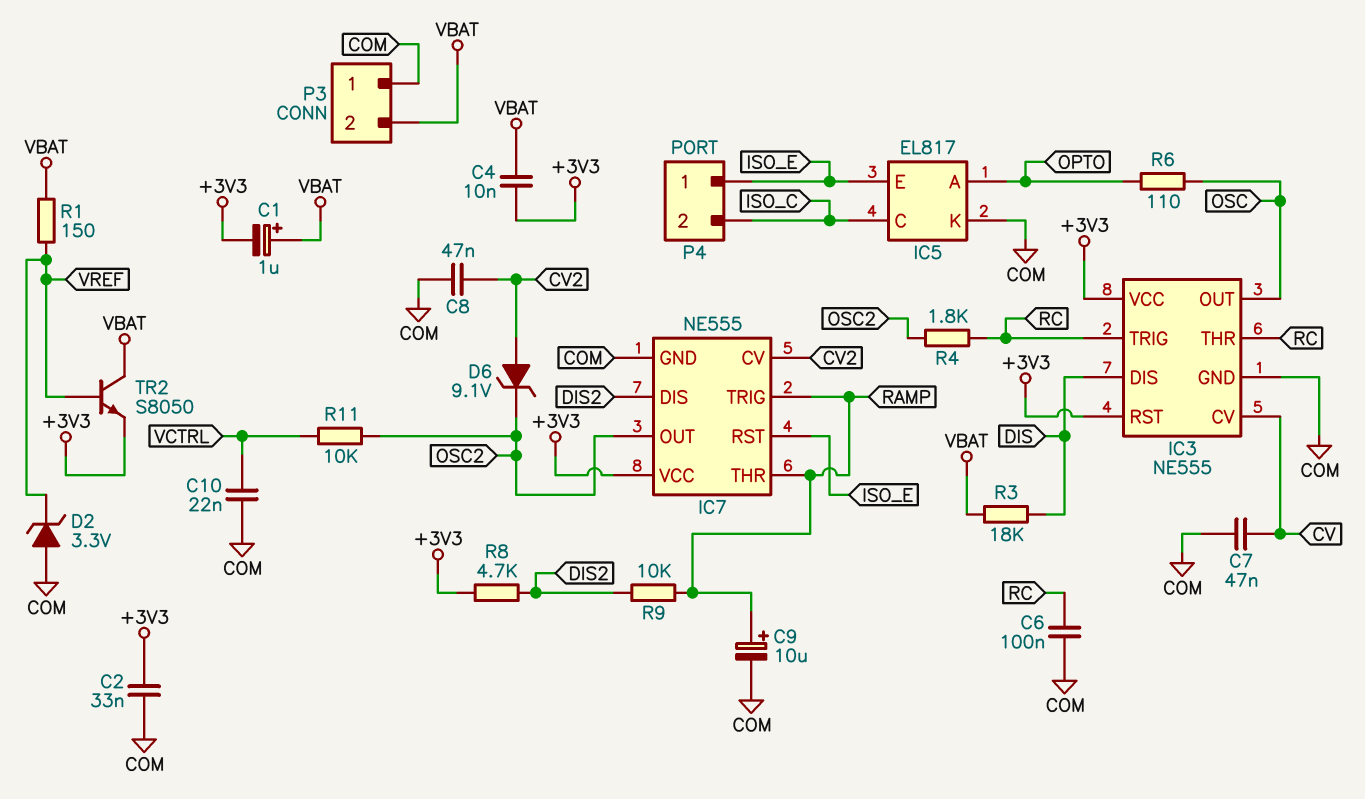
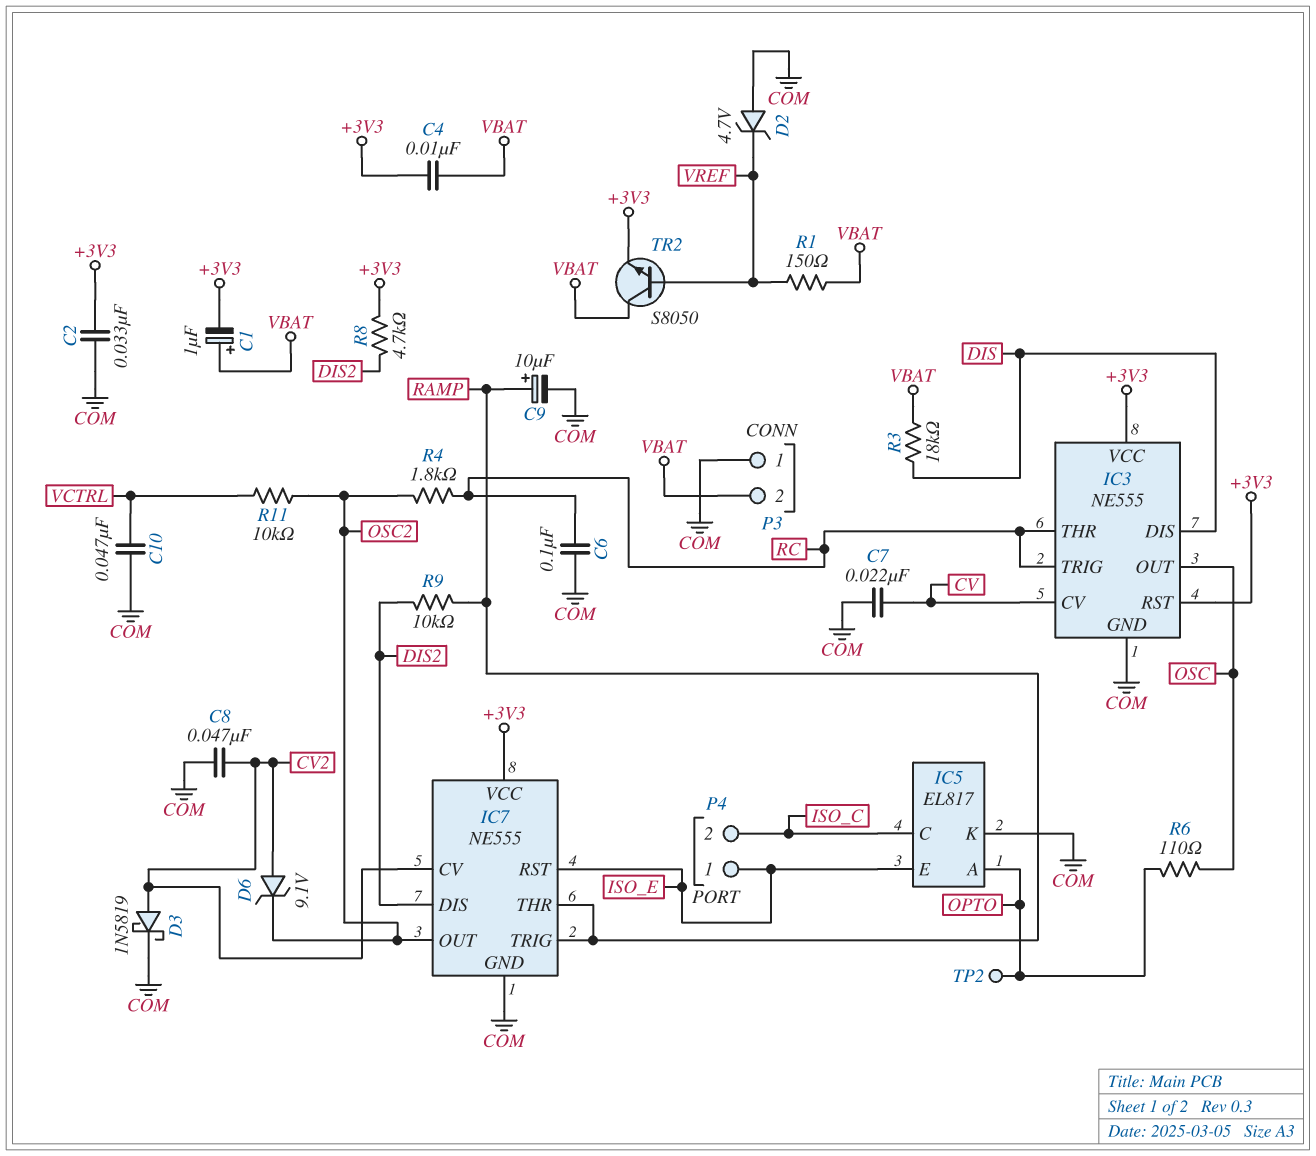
C7: 47nF (COM, CV) -> 22nF (COM, CV)
C10: 22nF (COM, VCTRL) -> 47nF (COM, VCTRL)
D2: zener 3.3V (A COM, K VREF) -> zener 4.7V (A COM, K VREF)
D3: none -> schottky 1N5819 (A CV2, K COM)
TP2: none -> test point (OPTO)

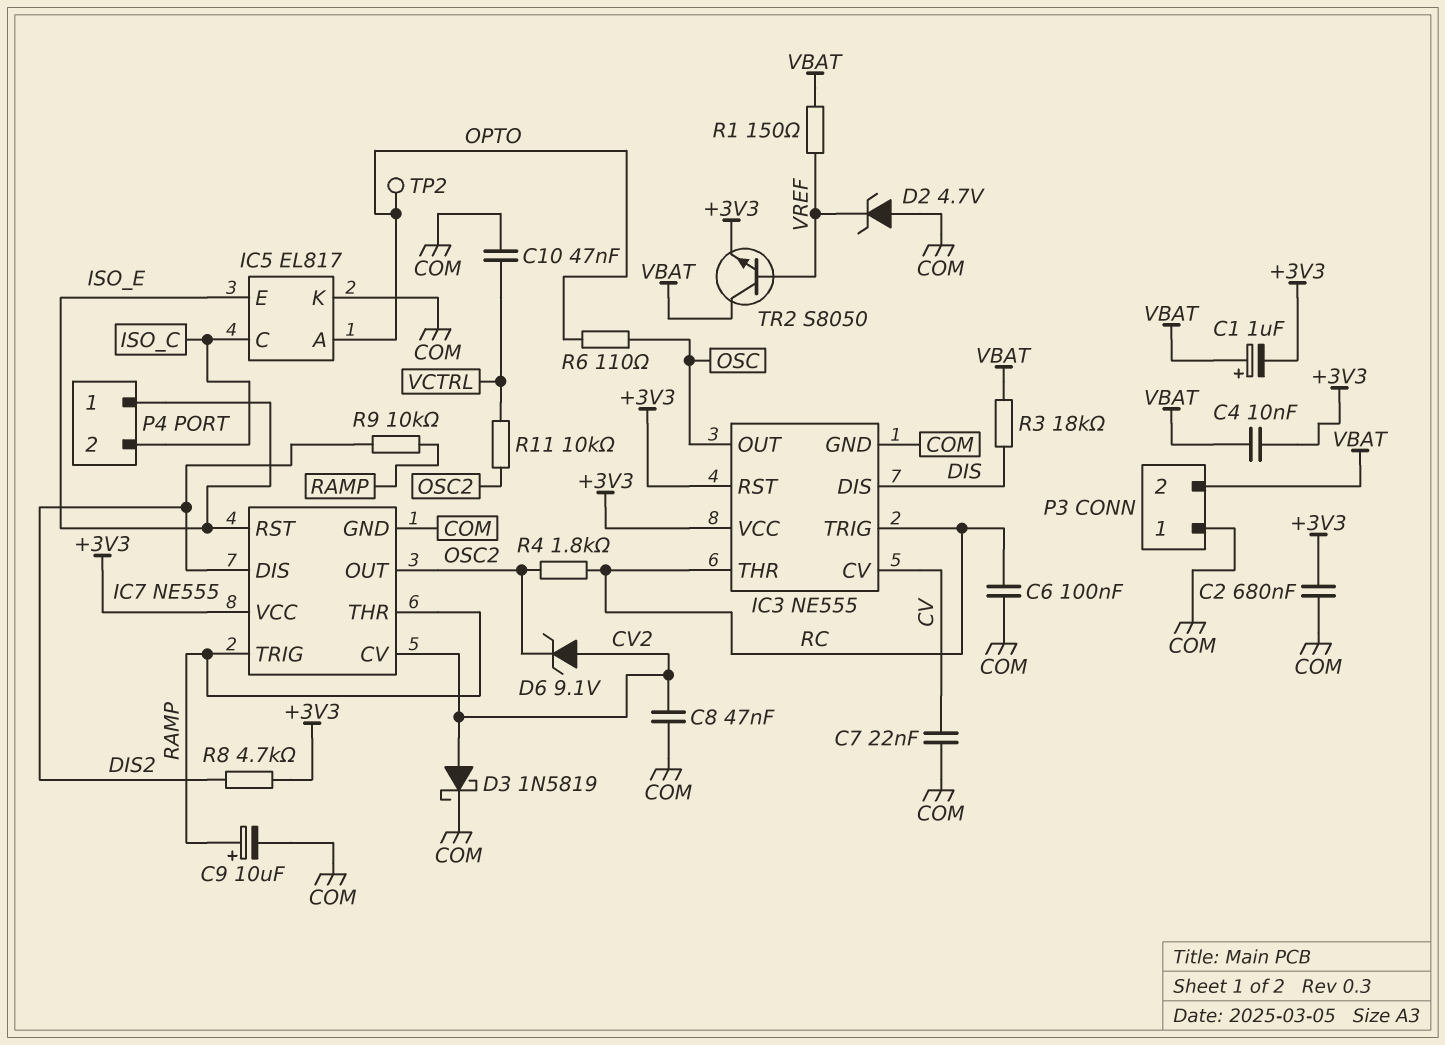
C2: 33nF (+3V3, COM) -> 680nF (+3V3, COM)

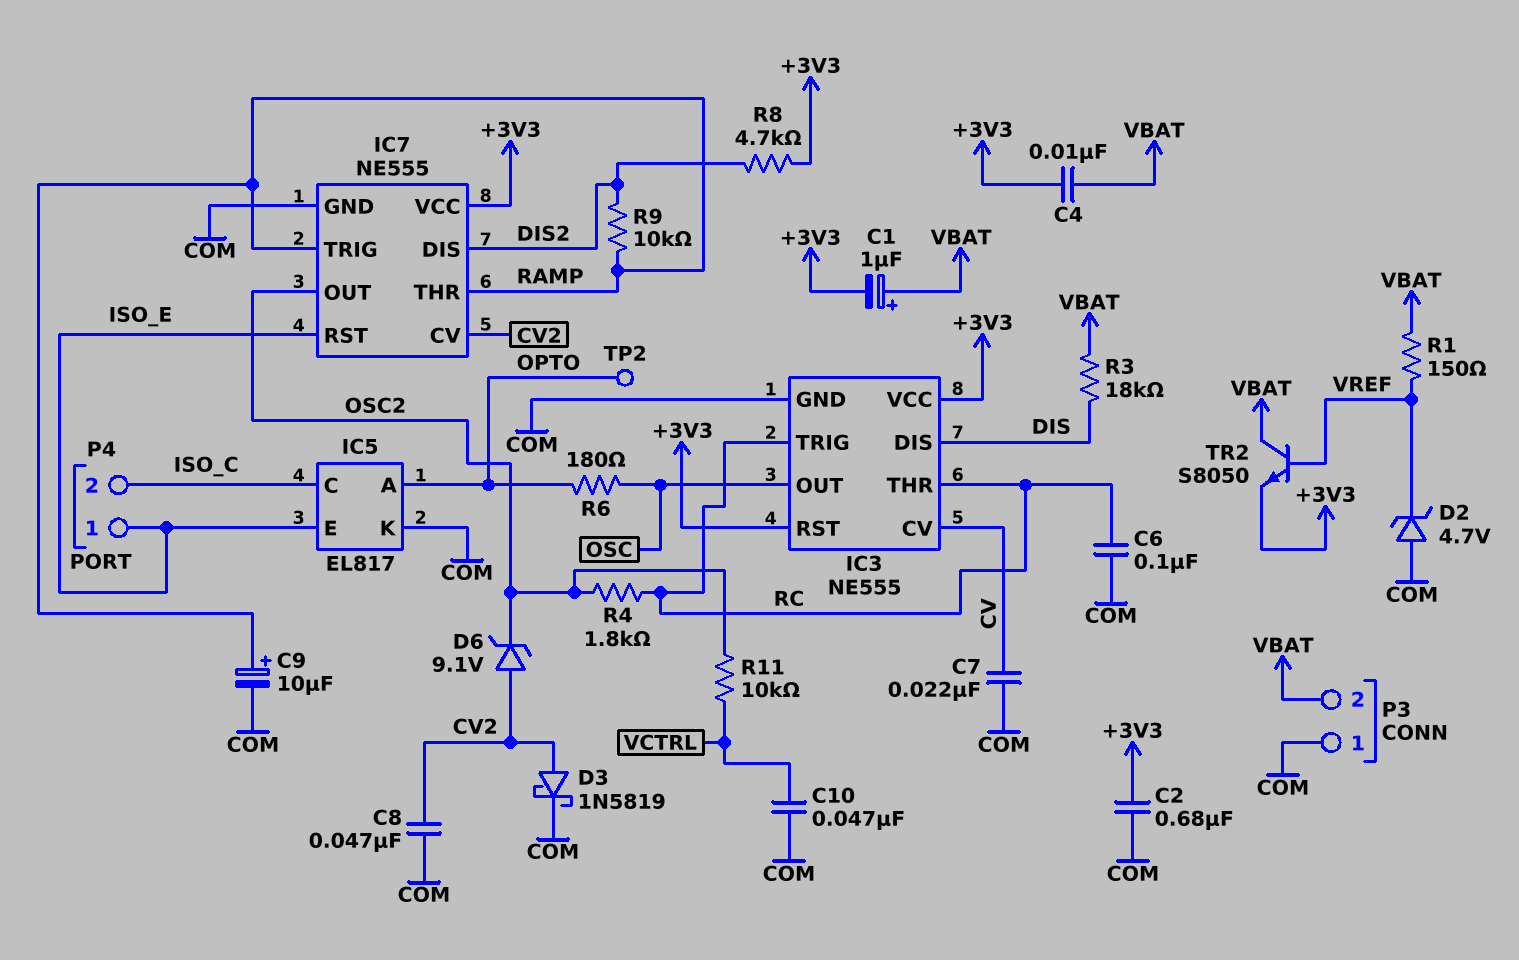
R6: 110 (OPTO, OSC) -> 180 (OPTO, OSC)

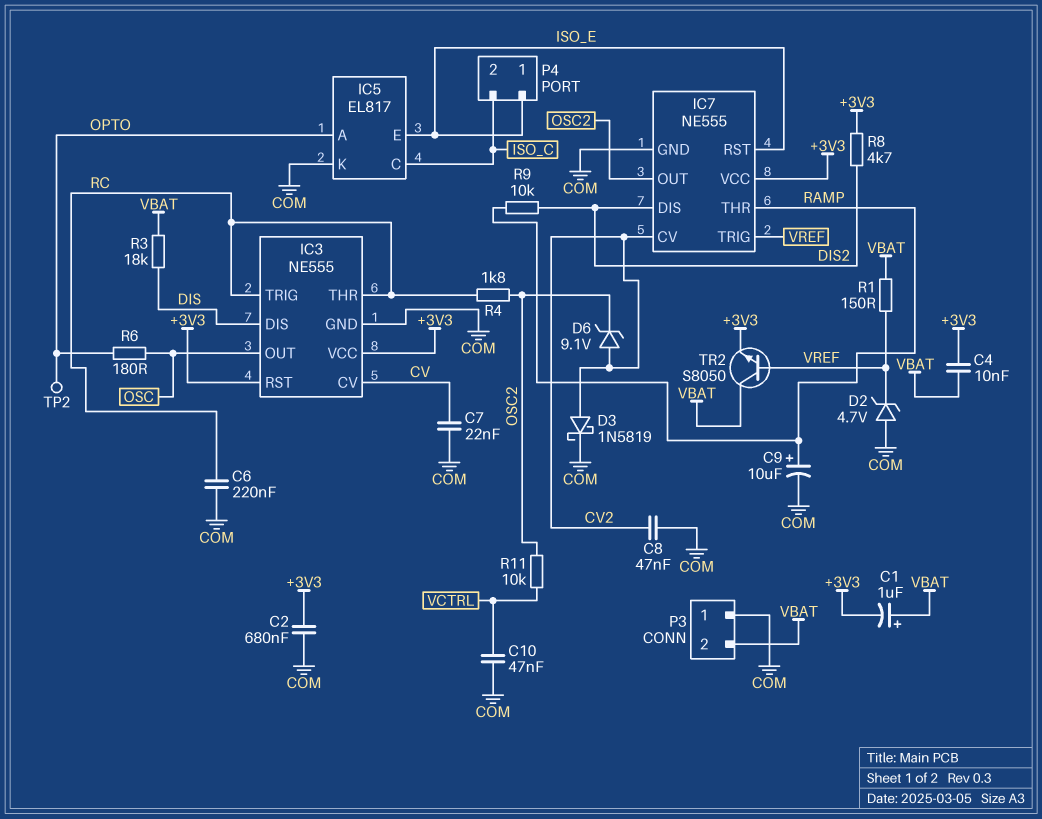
C6: 100nF (COM, RC) -> 220nF (COM, RC)
IC7 pin TRIG: RAMP -> VREF

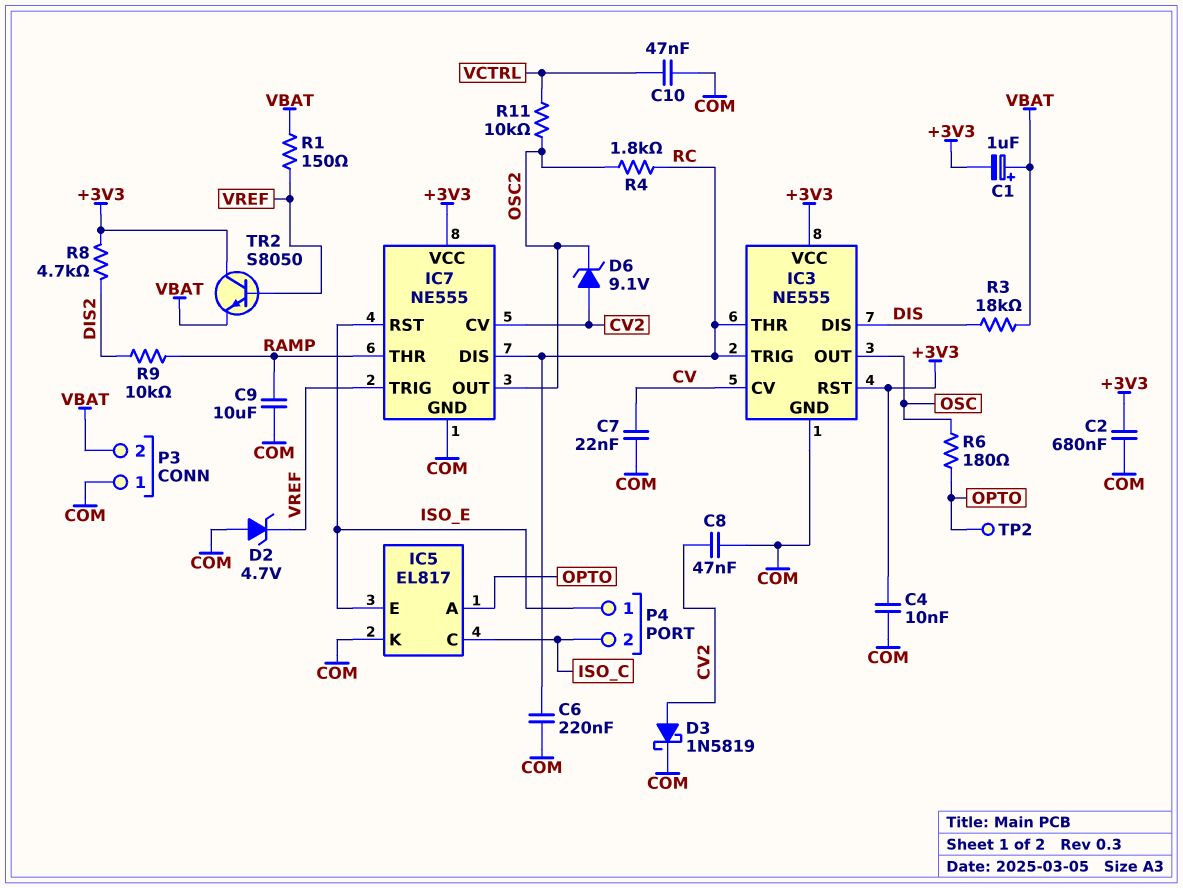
C4: 10nF (+3V3, VBAT) -> 10nF (+3V3, COM)
C9: 10uF (plus RAMP, minus COM) -> 10uF (COM, RAMP)
IC7 pin DIS: DIS2 -> RC
TR2: NPN S8050 (B VREF, C VBAT, E +3V3) -> NPN S8050 (B VREF, C +3V3, E VBAT)

